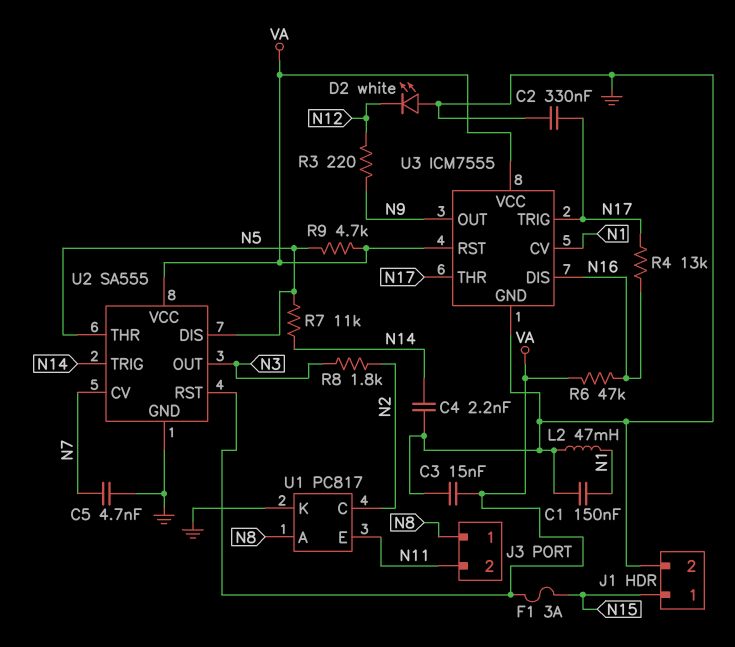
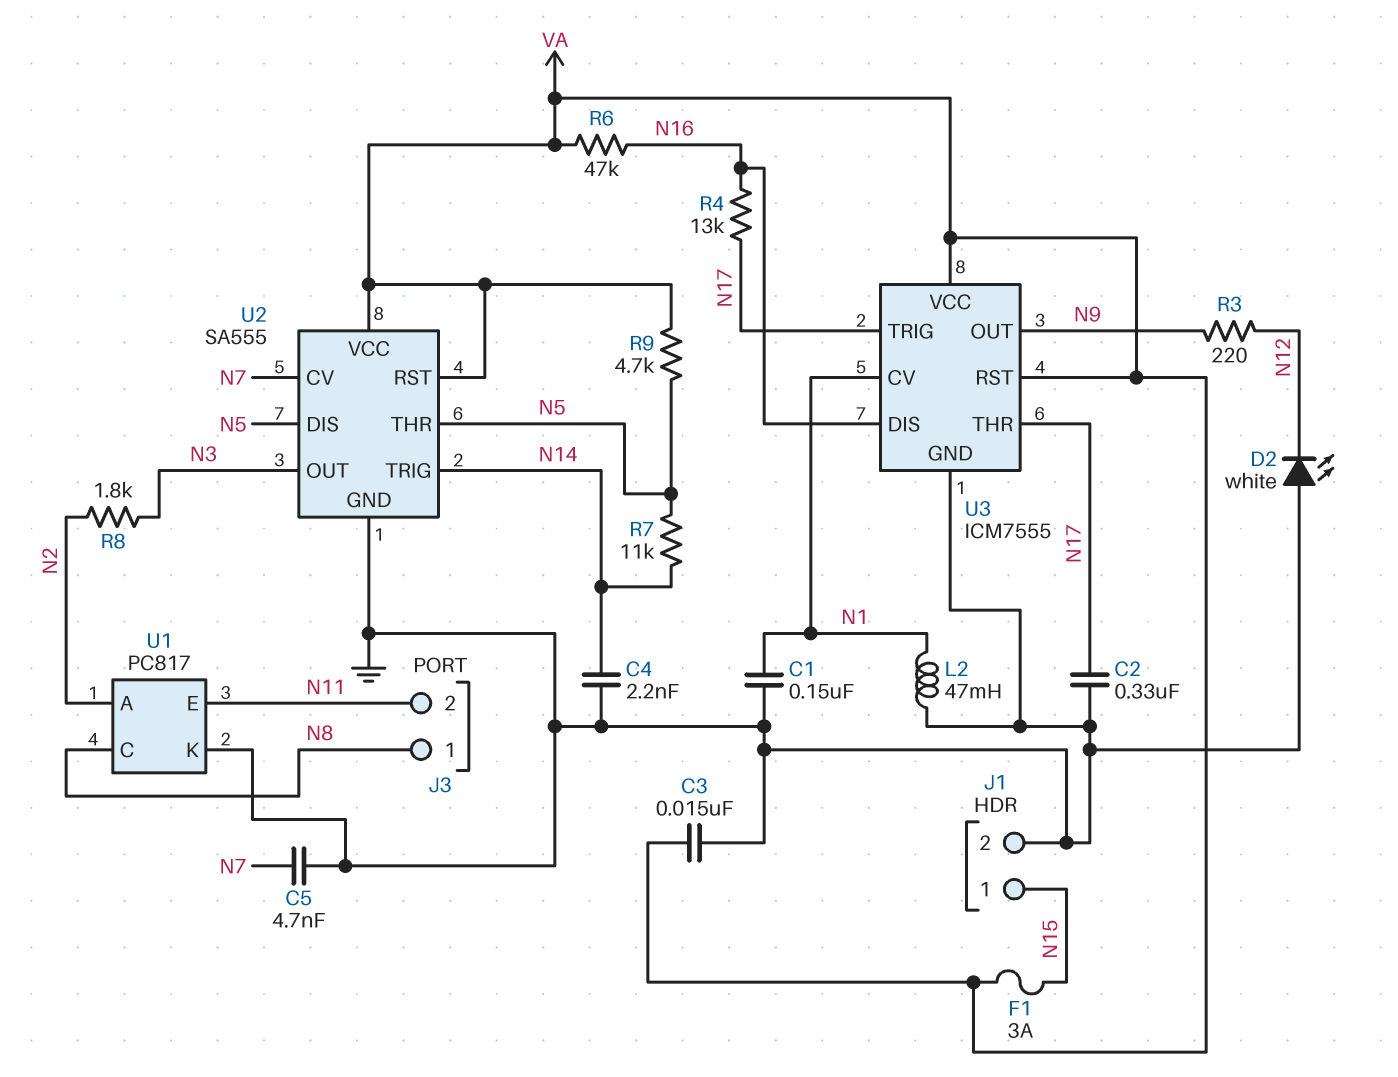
U1 pin A: N8 -> N2
U1 pin C: N2 -> N8

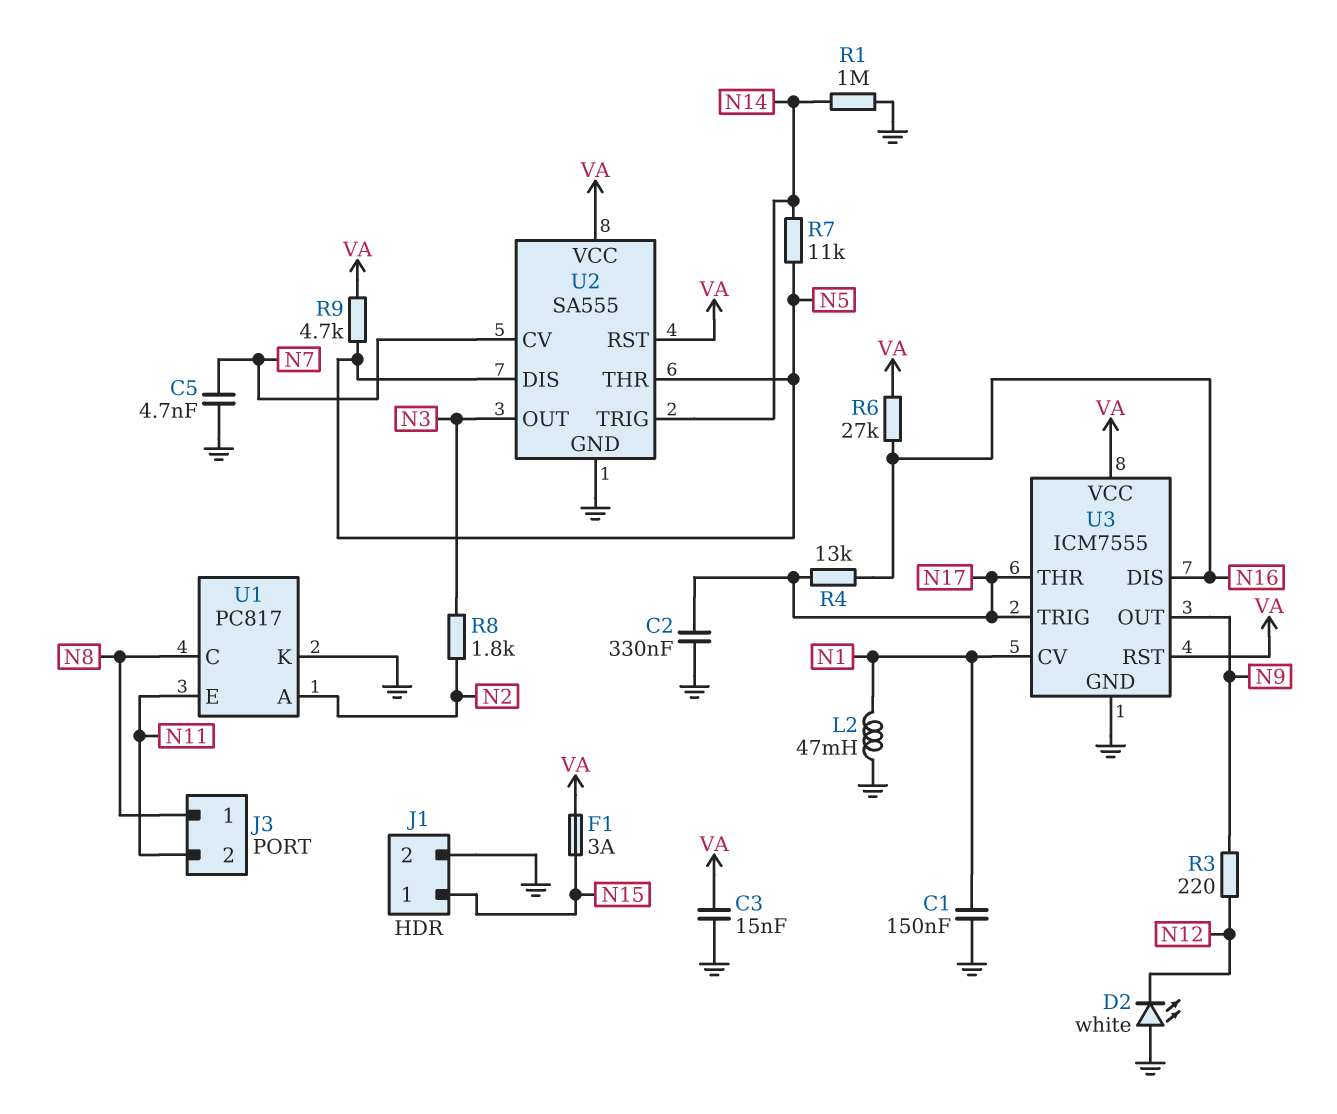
C4: 2.2nF (GND, N14) -> none
R1: none -> 1M (GND, N14)
R6: 47k (N16, VA) -> 27k (N16, VA)

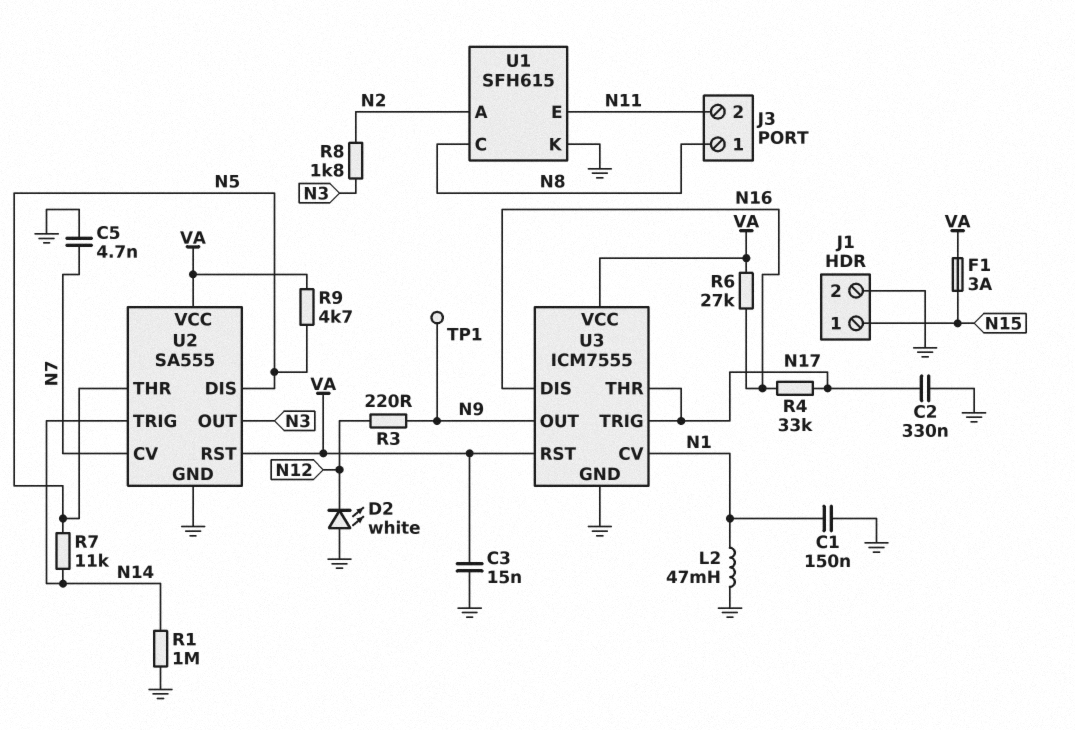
R4: 13k (N16, N17) -> 33k (N16, N17)
TP1: none -> test point (N9)
U1: PC817 -> SFH615

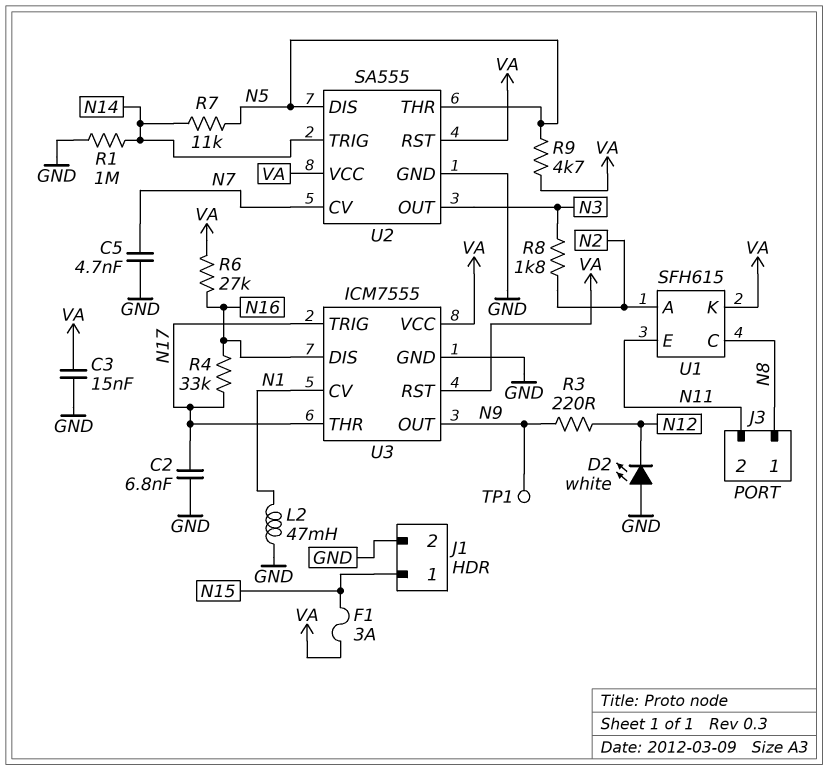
C1: 150nF (GND, N1) -> none
C2: 330nF (GND, N17) -> 6.8nF (GND, N17)
U1 pin K: GND -> VA

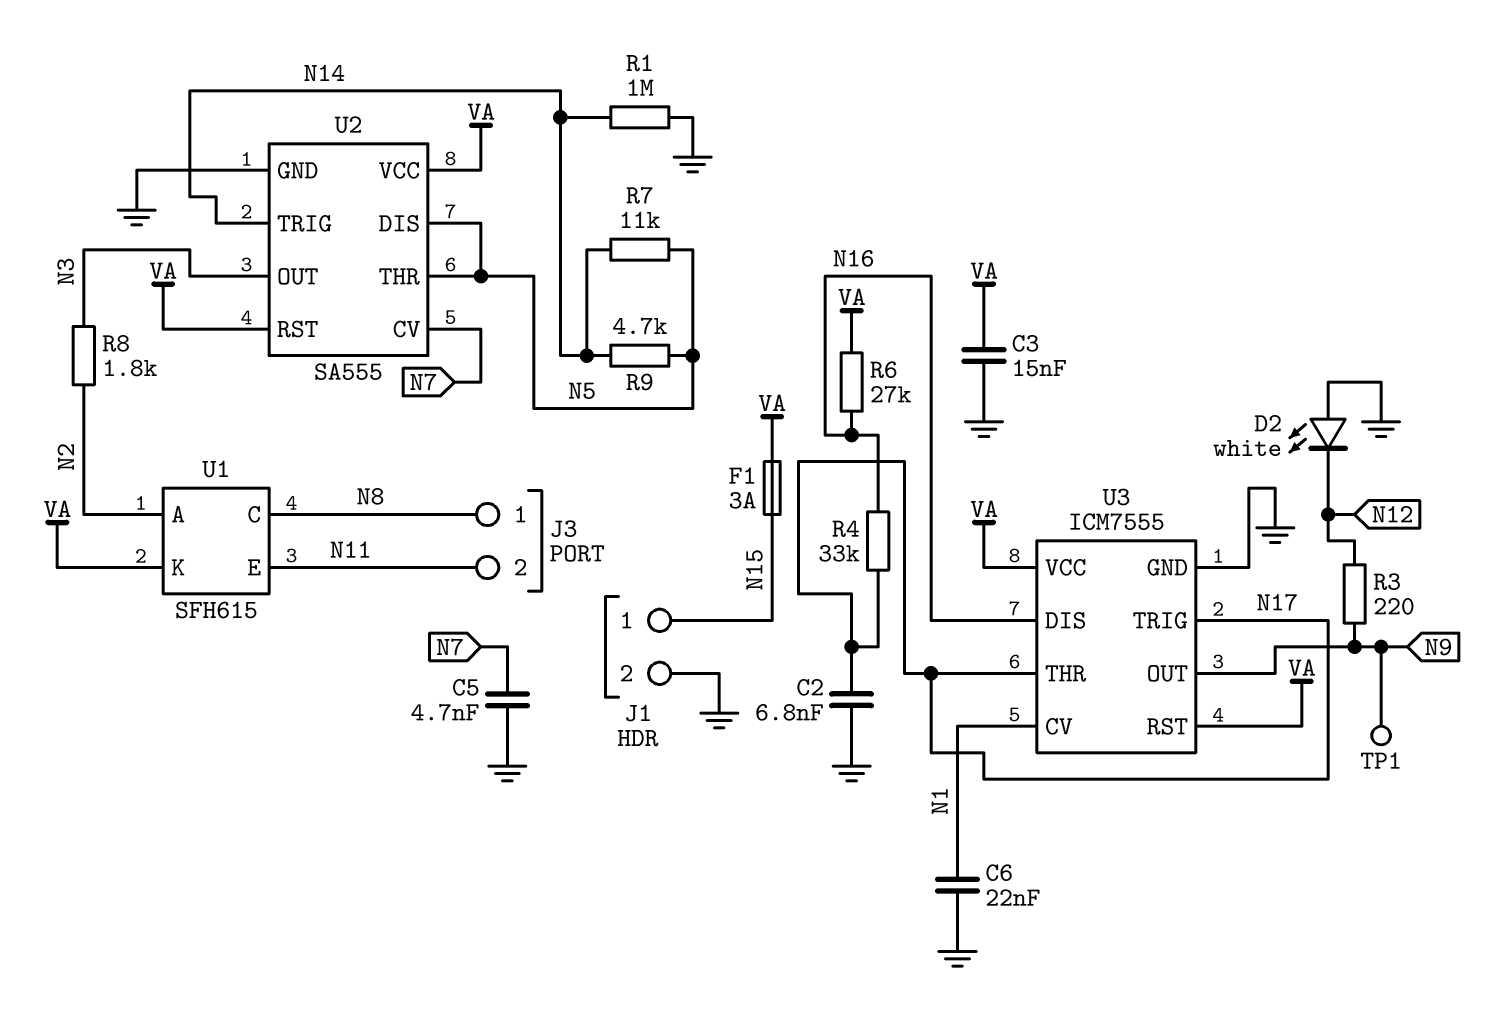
C6: none -> 22nF (GND, N1)
L2: 47mH (GND, N1) -> none
R9: 4.7k (N5, VA) -> 4.7k (N5, N14)

